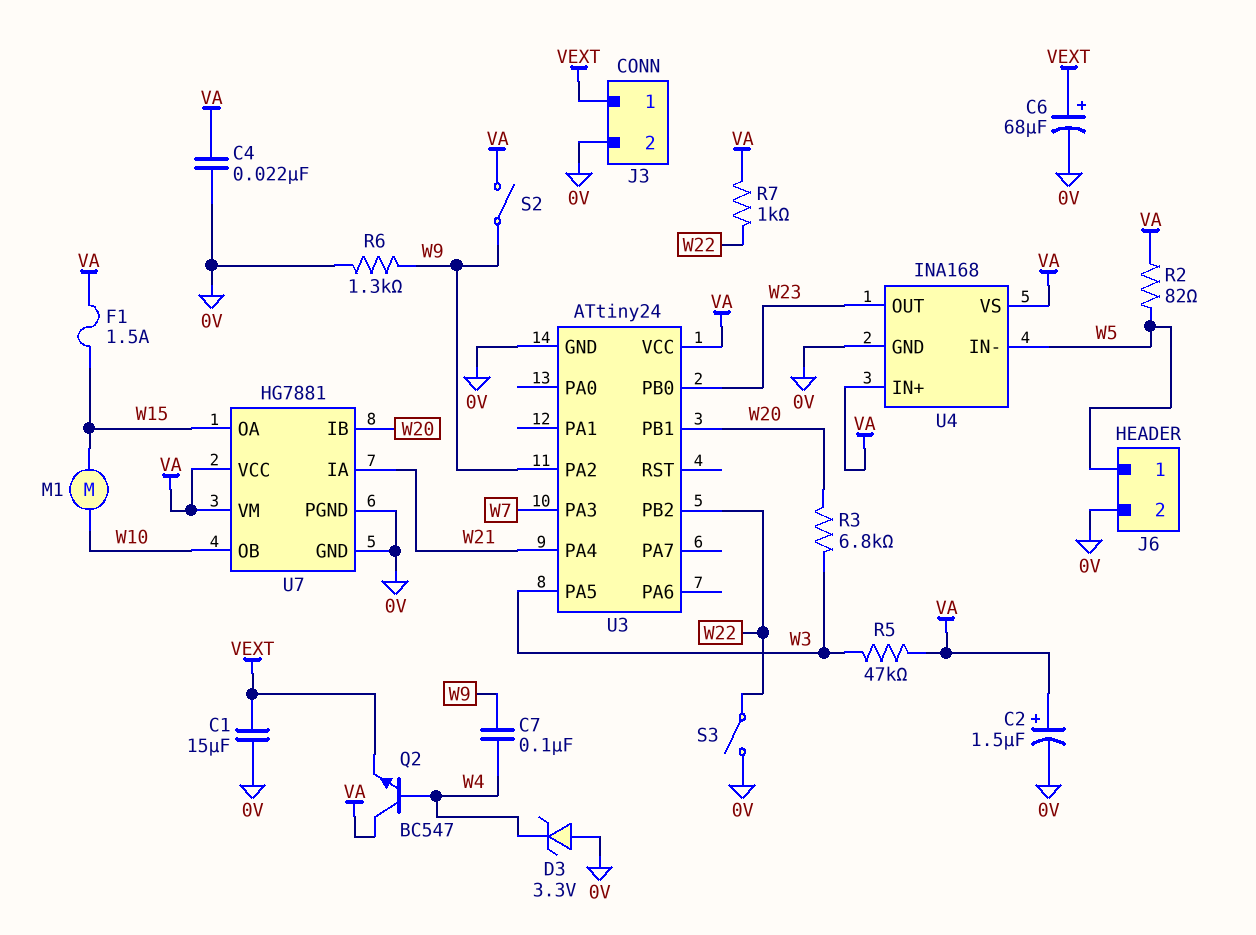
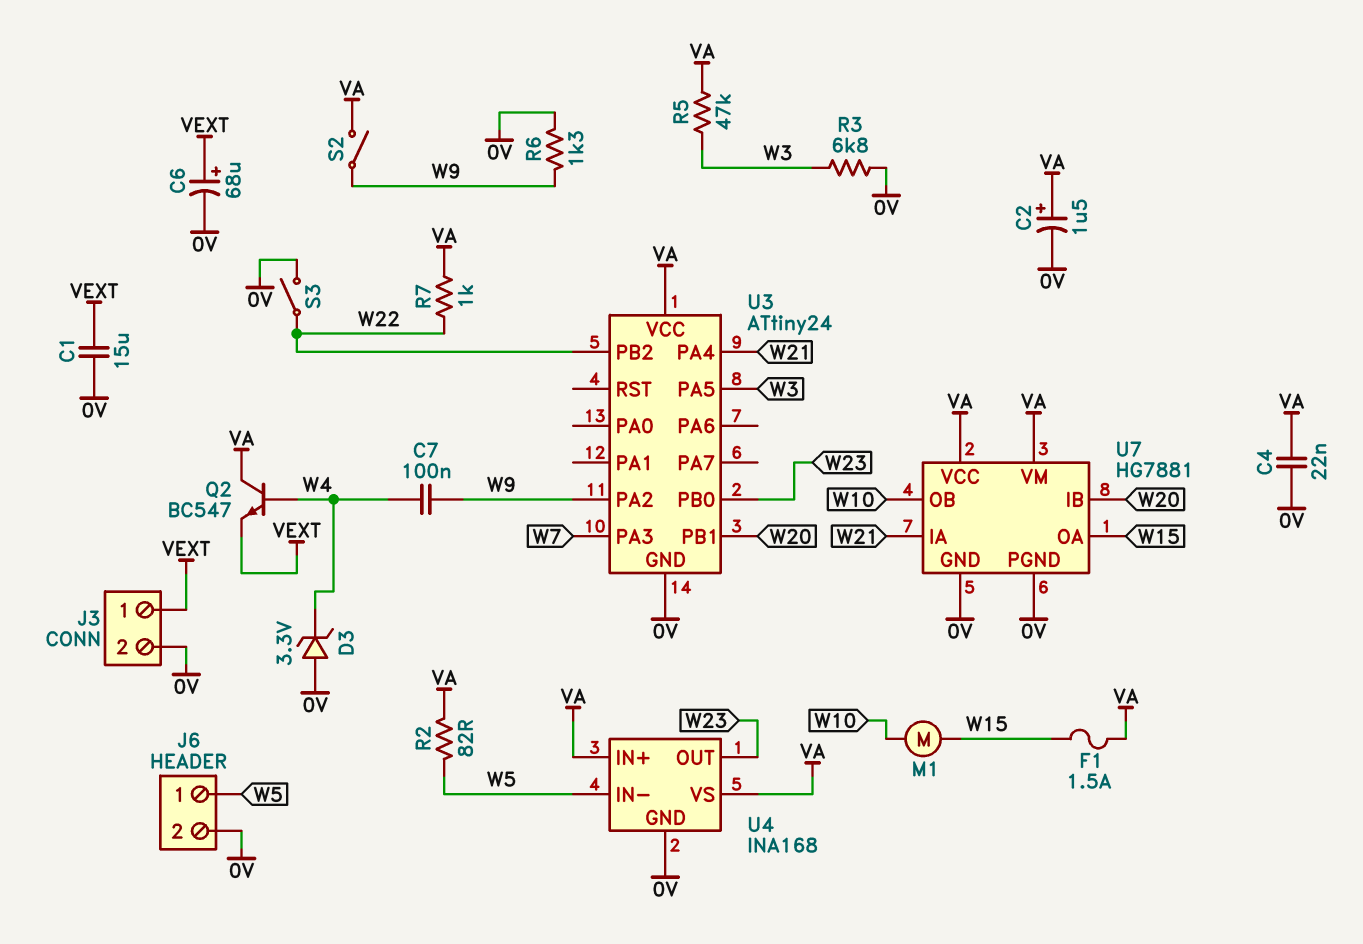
R3: 6.8k (W3, W20) -> 6.8k (0V, W3)

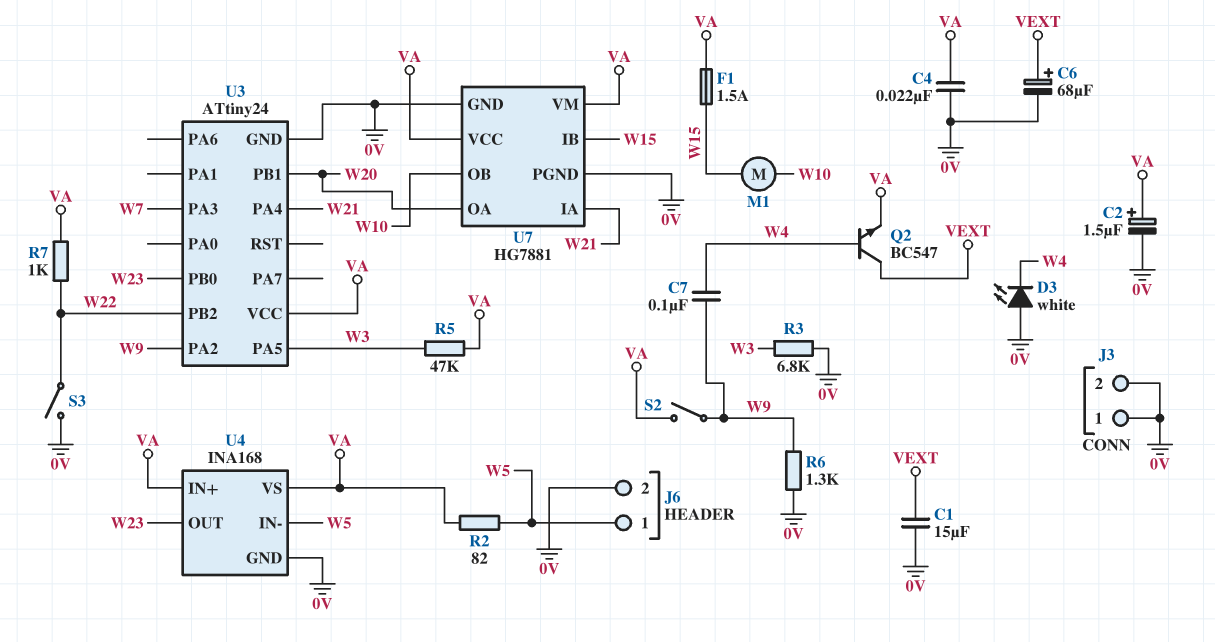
D3: zener 3.3V (A 0V, K W4) -> LED white (A 0V, K W4)
J3 pin 1: VEXT -> 0V
Q2: NPN BC547 (B W4, C VA, E VEXT) -> NPN BC547 (B W4, C VEXT, E VA)
U7 pin IB: W20 -> W15
U7 pin OA: W15 -> W20

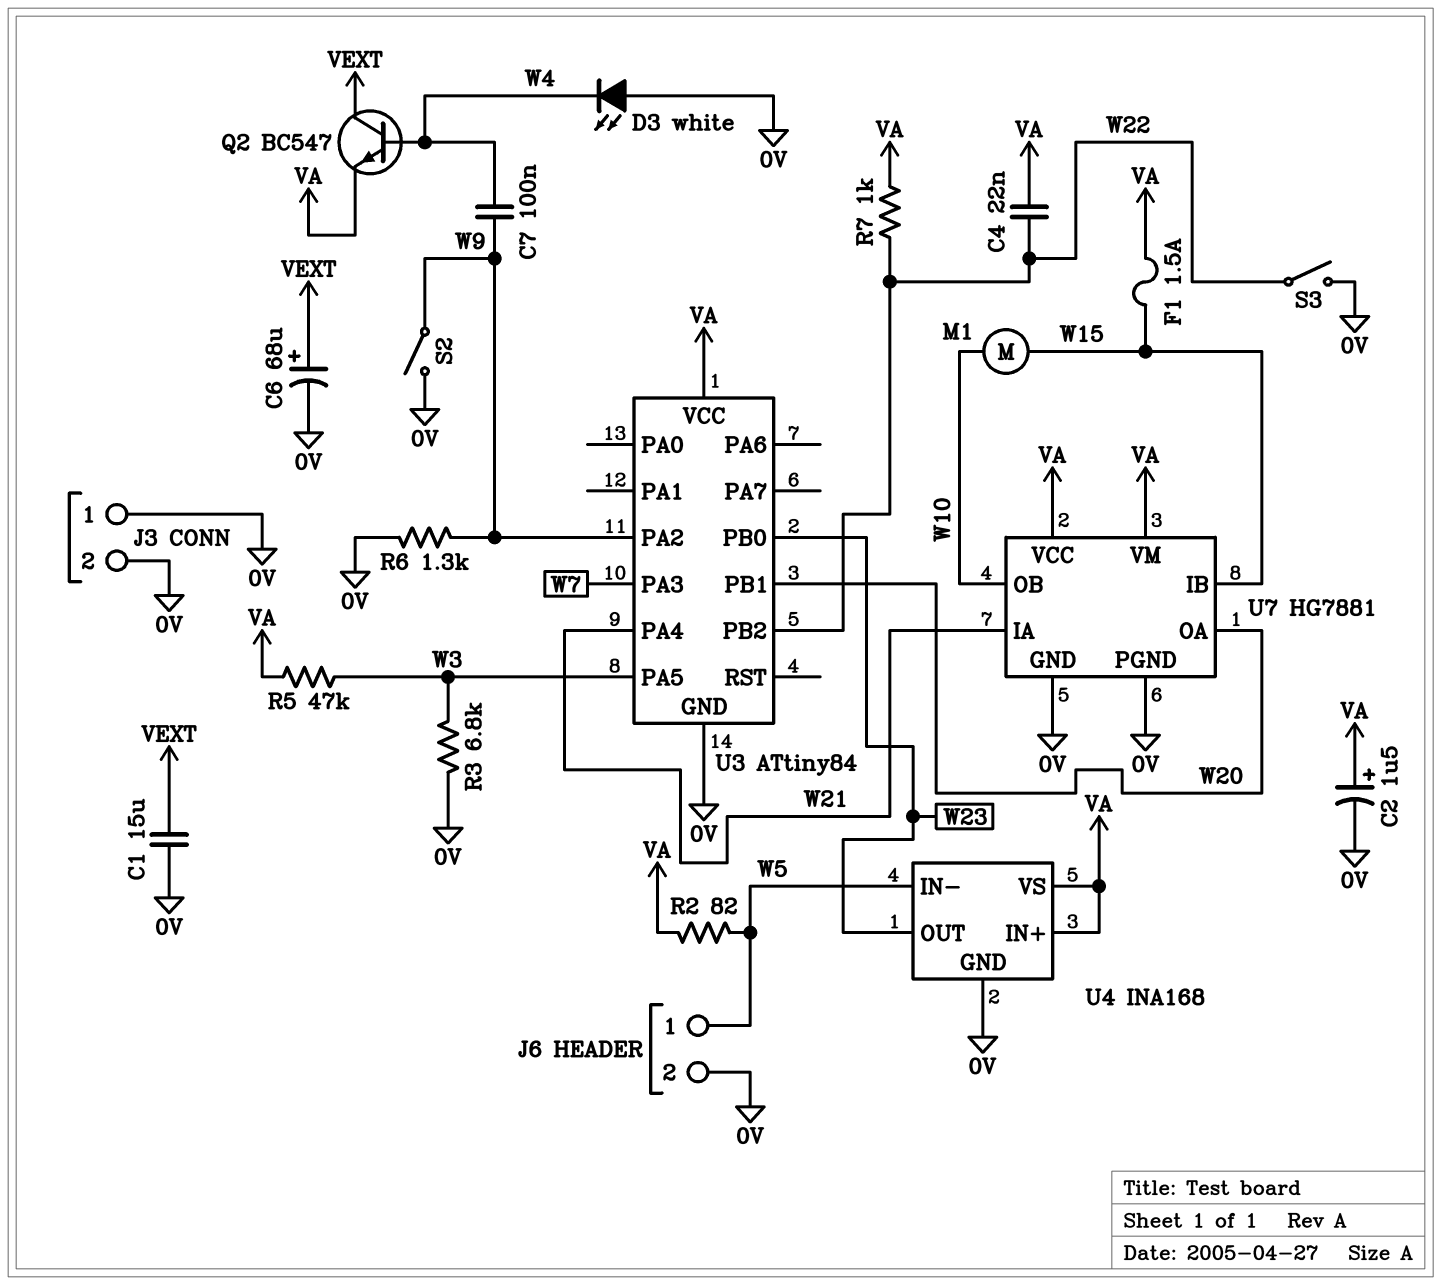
C4: 22nF (0V, VA) -> 22nF (VA, W22)
S2: switch (VA, W9) -> switch (0V, W9)
U3: ATtiny24 -> ATtiny84

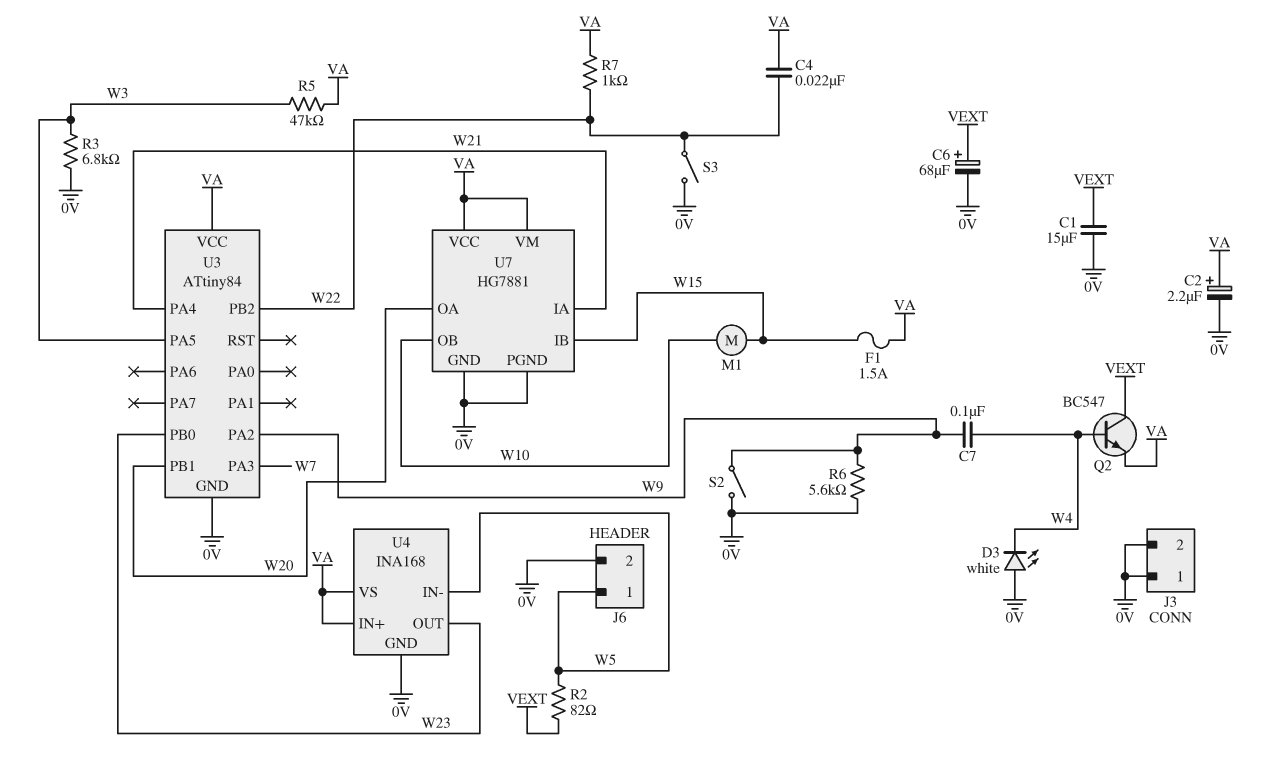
C2: 1.5uF (plus VA, minus 0V) -> 2.2uF (plus VA, minus 0V)
R2: 82 (VA, W5) -> 82 (VEXT, W5)
R6: 1.3k (0V, W9) -> 5.6k (0V, W9)

